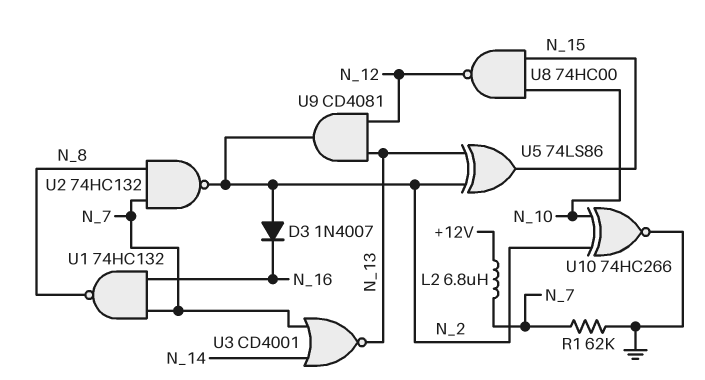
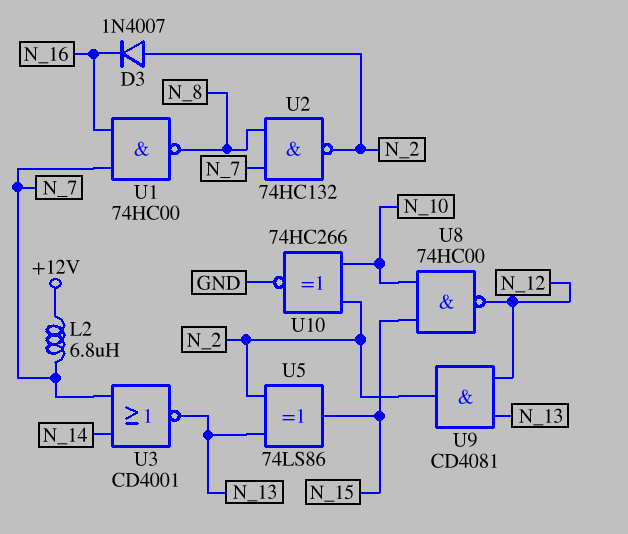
R1: 62k (GND, N_7) -> none
U1: NAND 74HC132 (in N_7, in N_16, out N_8) -> NAND 74HC00 (in N_7, in N_16, out N_8)

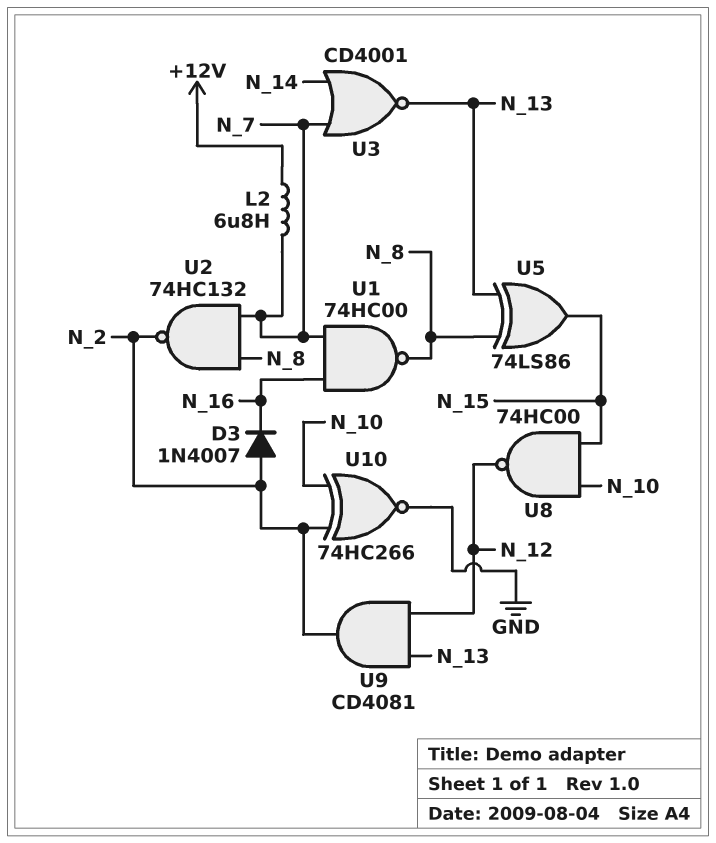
U5: XOR 74LS86 (in N_2, in N_13, out N_15) -> XOR 74LS86 (in N_8, in N_13, out N_15)

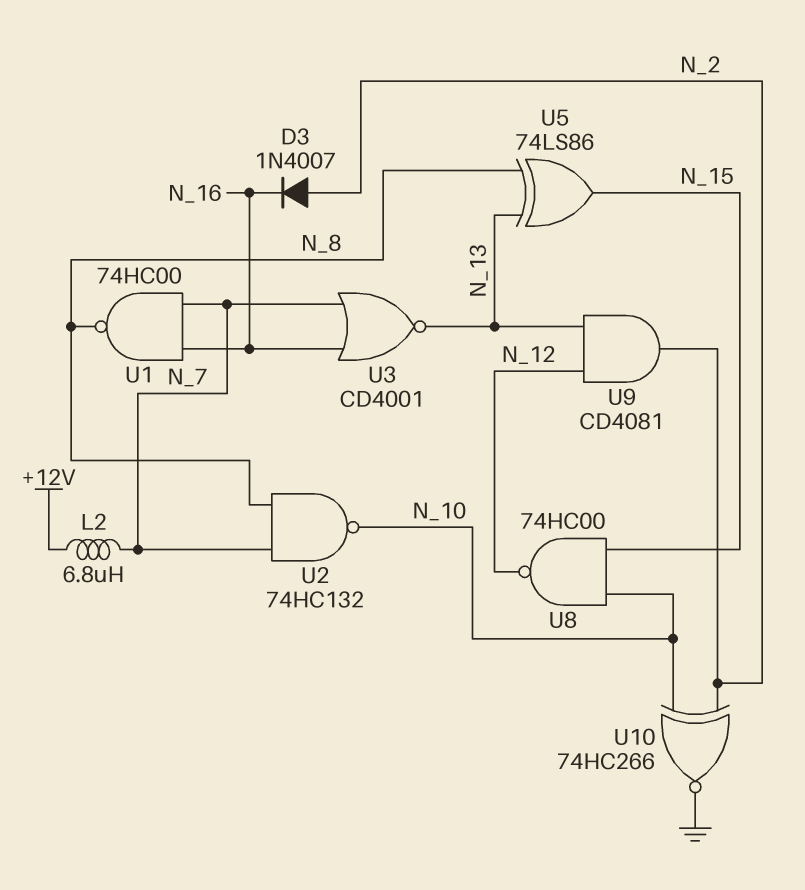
U2: NAND 74HC132 (in N_7, in N_8, out N_2) -> NAND 74HC132 (in N_7, in N_8, out N_10)
U3: NOR CD4001 (in N_7, in N_14, out N_13) -> NOR CD4001 (in N_7, in N_16, out N_13)

